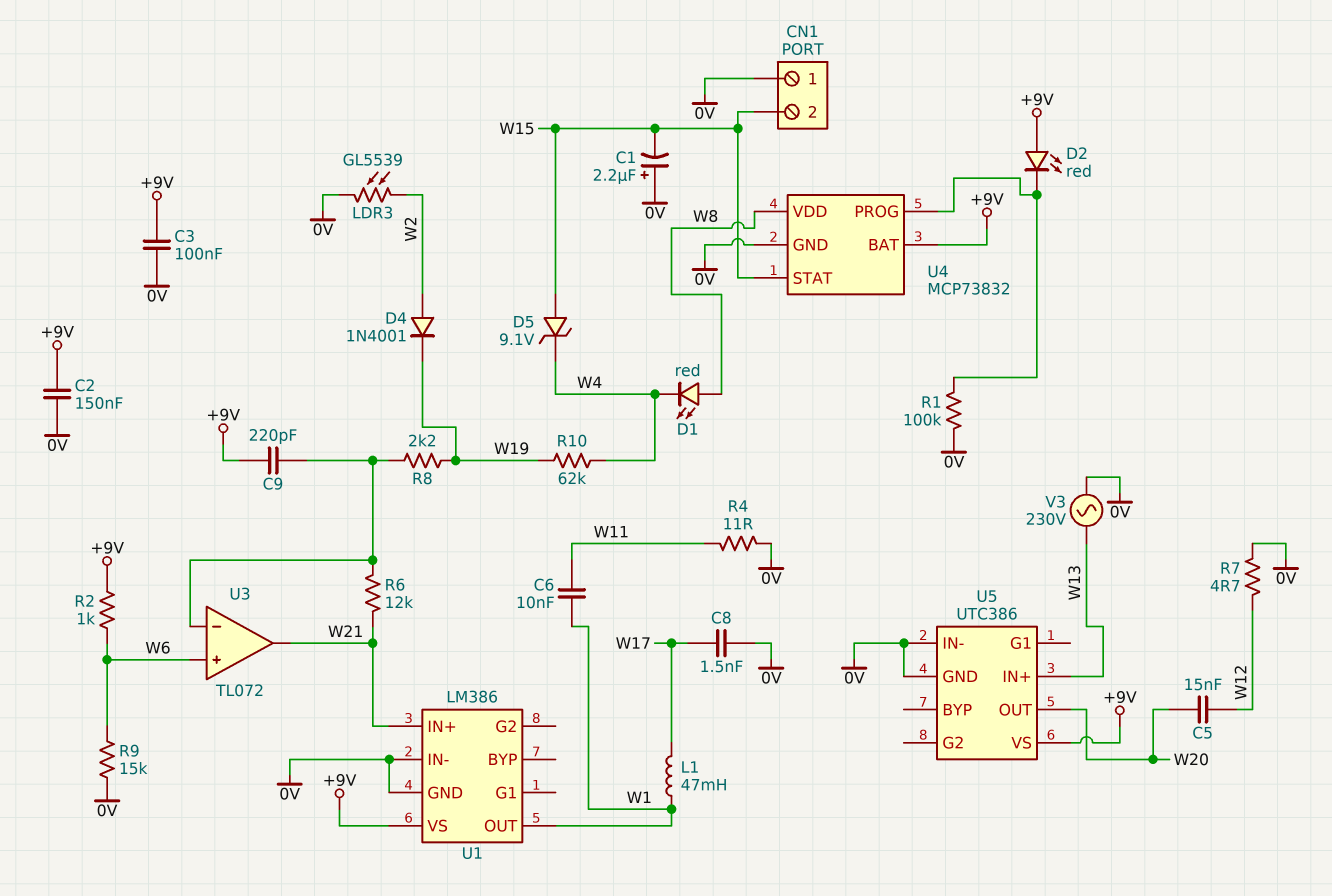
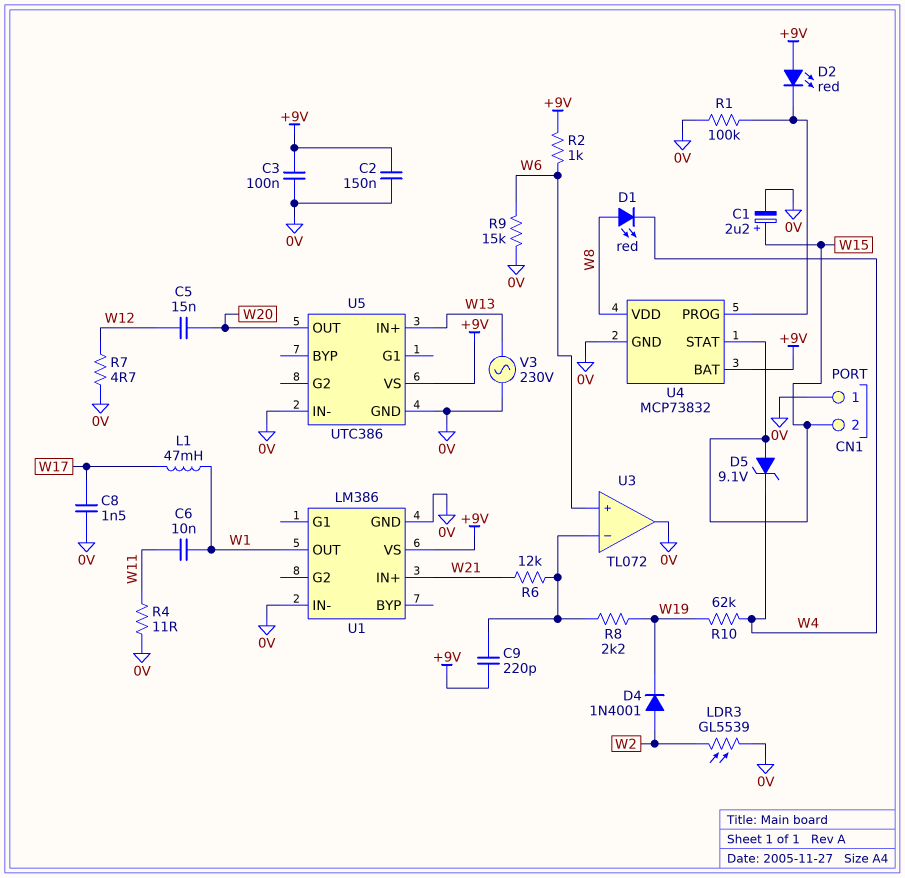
C1: 2.2uF (plus 0V, minus W15) -> 2.2uF (plus W15, minus 0V)
U3 pin out: W21 -> 0V

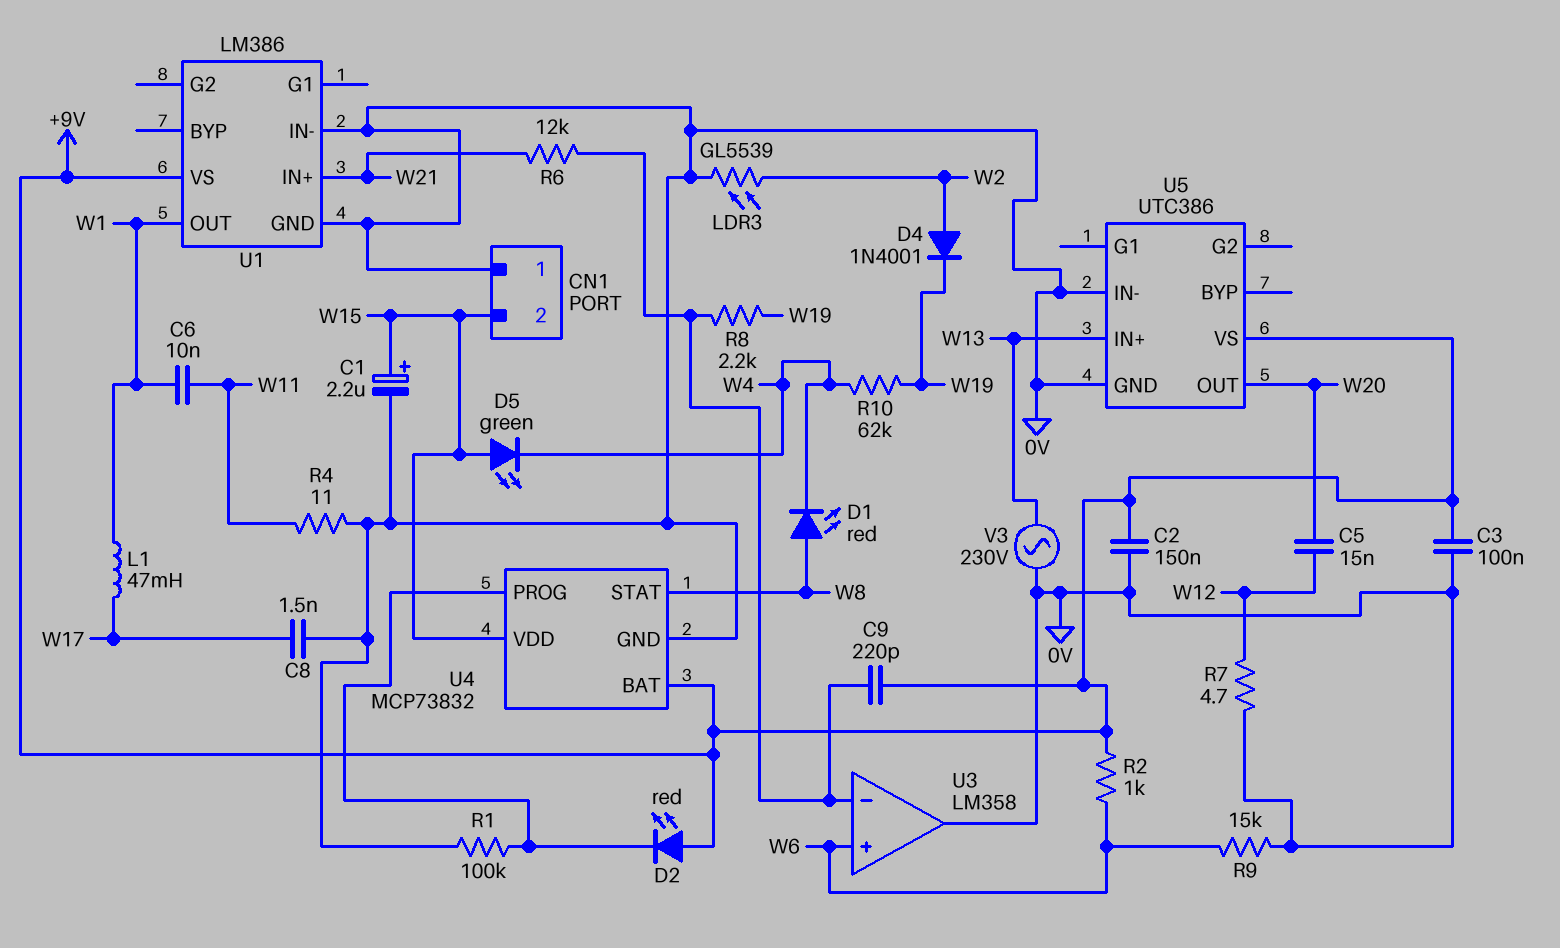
D5: zener 9.1V (A W15, K W4) -> LED green (A W15, K W4)
U3: TL072 -> LM358
U4 pin STAT: W15 -> W8
U4 pin VDD: W8 -> W15

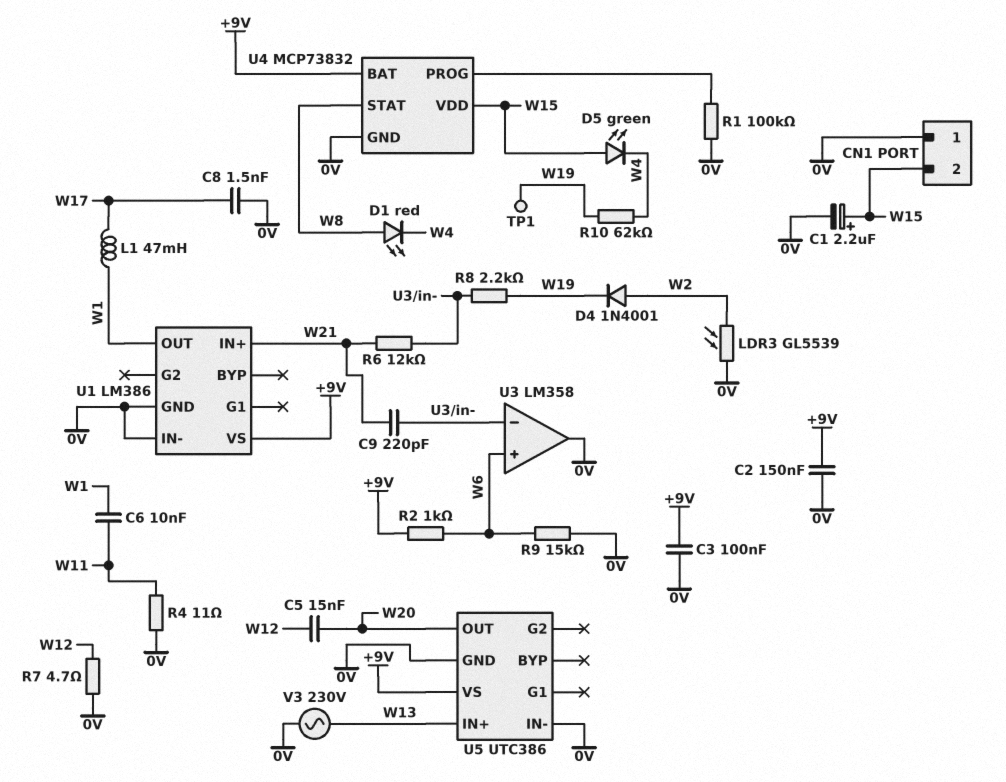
C9: 220pF (+9V, U3/in-) -> 220pF (U3/in-, W21)
D2: LED red (A +9V, K U4/PROG) -> none
TP1: none -> test point (W19)

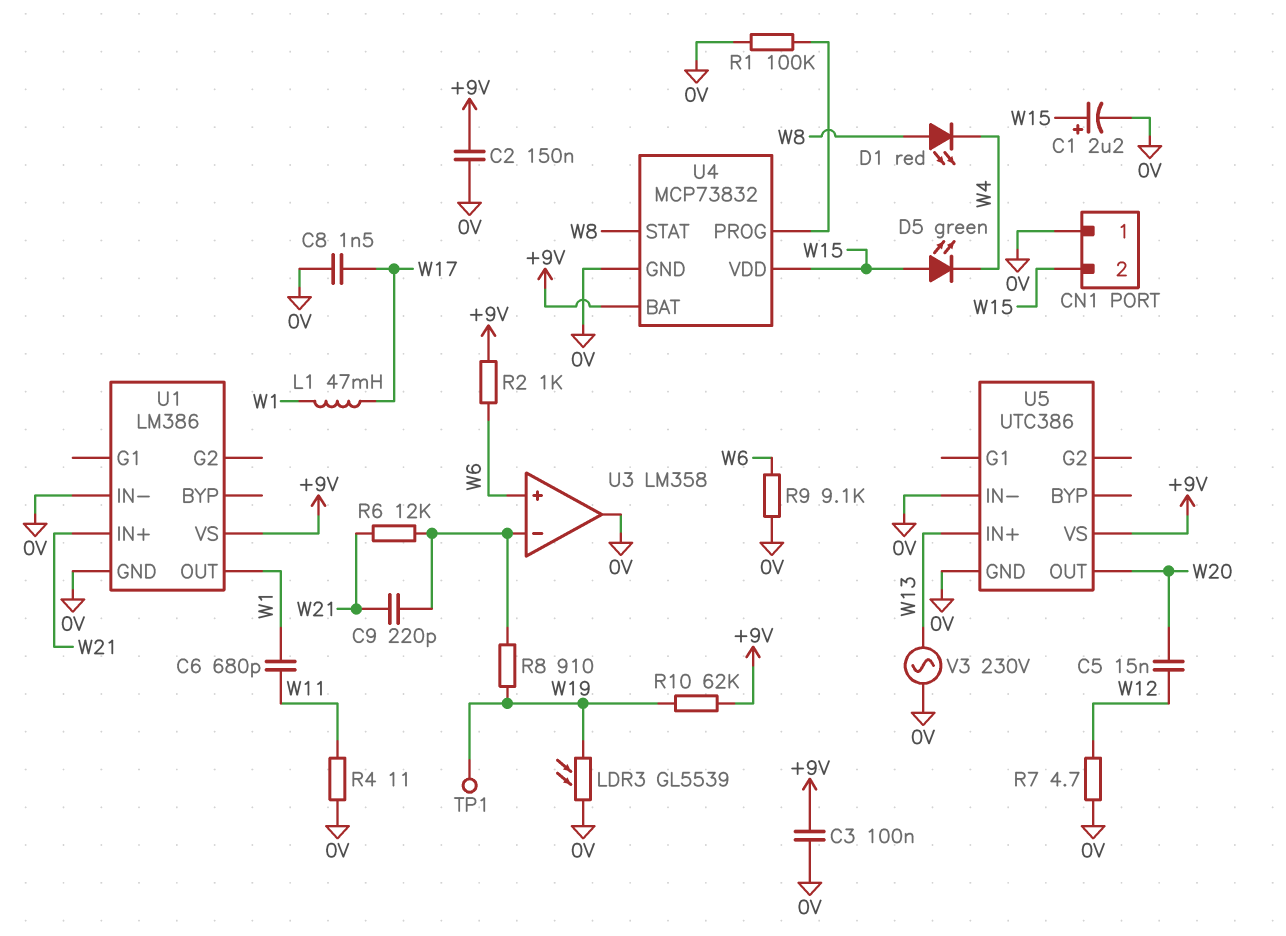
C6: 10nF (W1, W11) -> 680pF (W1, W11)
D4: diode 1N4001 (A W2, K W19) -> none
LDR3: GL5539 (0V, W2) -> GL5539 (0V, W19)
R8: 2.2k (U3/in-, W19) -> 910 (U3/in-, W19)
R9: 15k (0V, W6) -> 9.1k (0V, W6)
R10: 62k (W4, W19) -> 62k (+9V, W19)

